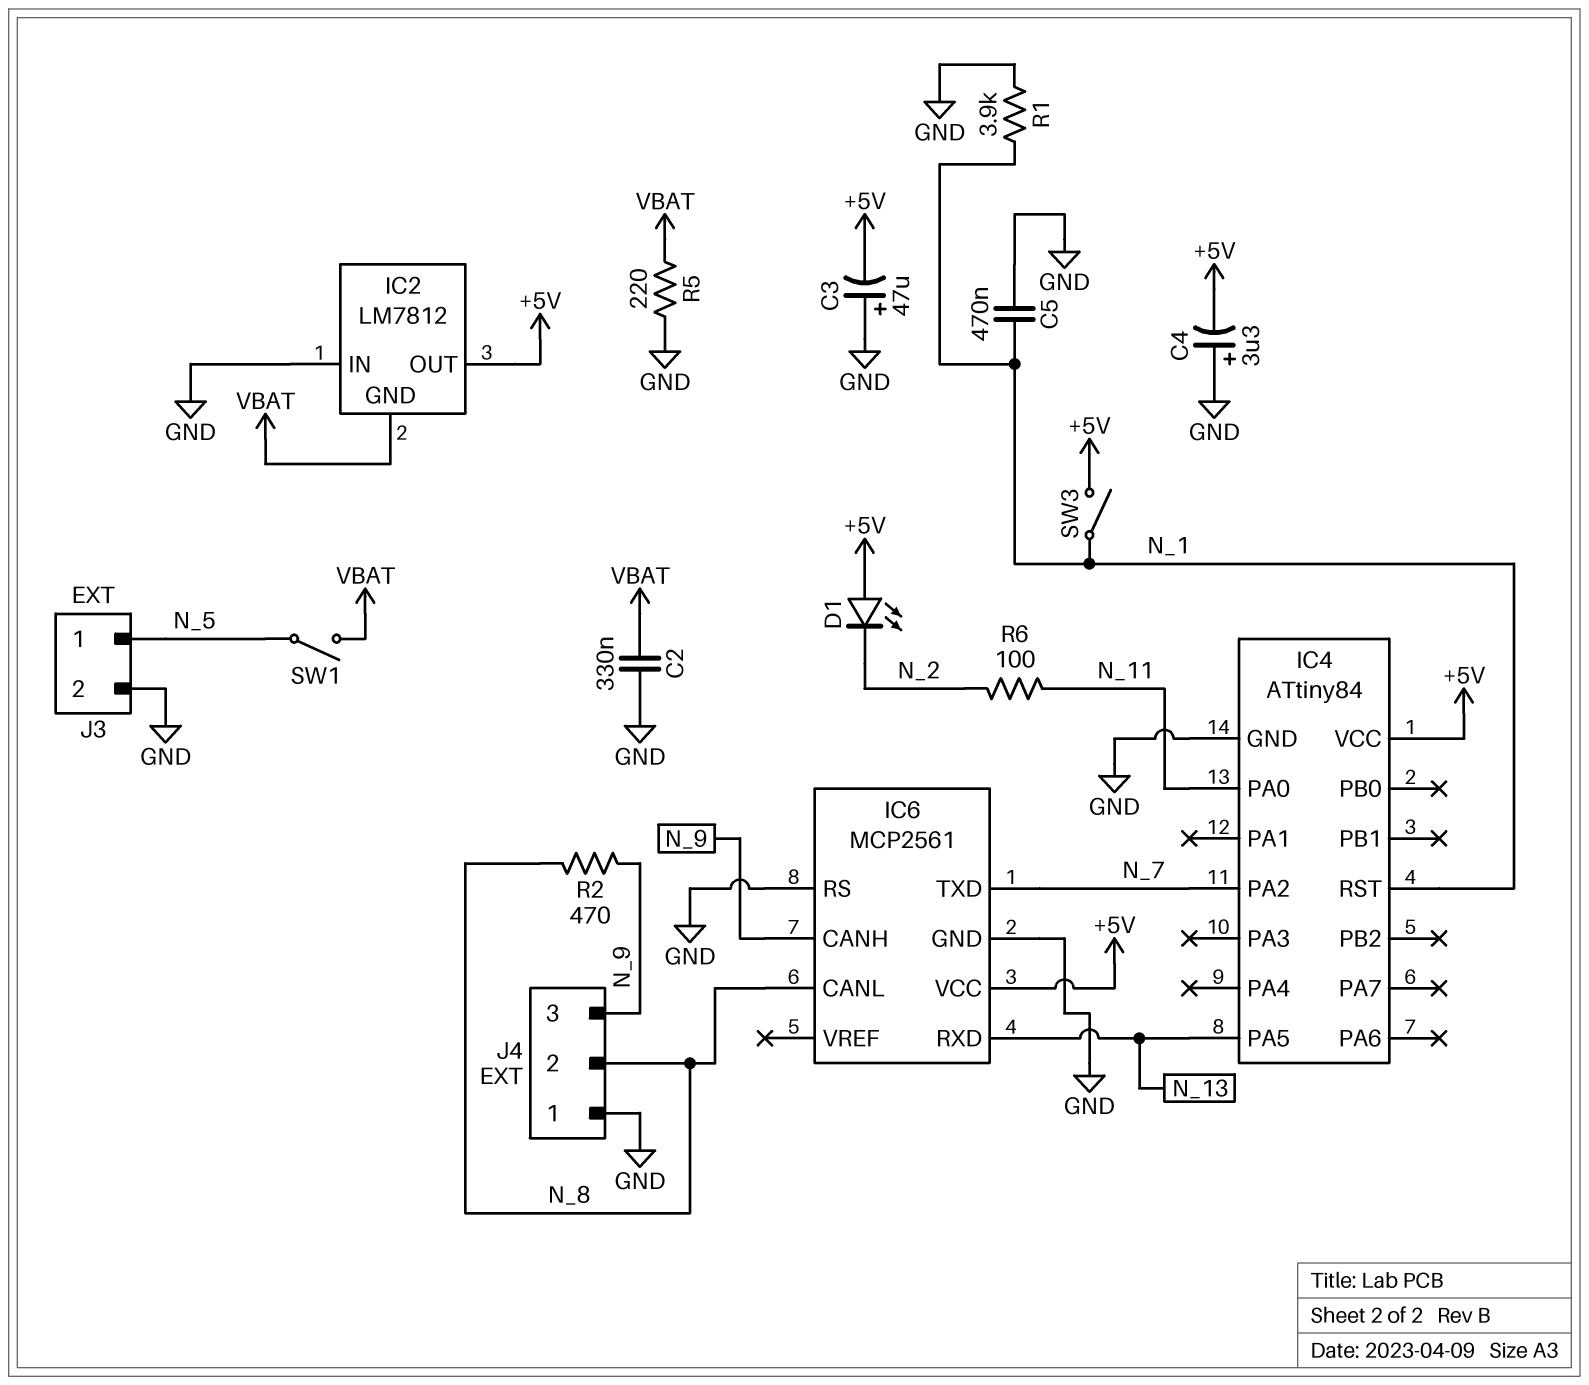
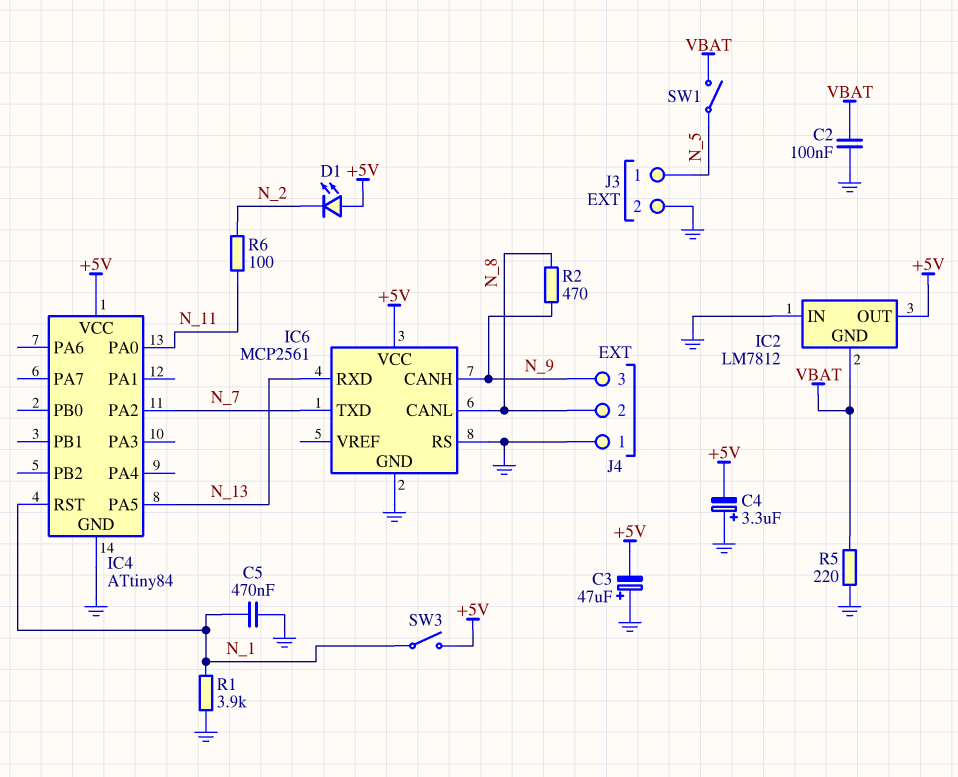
C2: 330nF (GND, VBAT) -> 100nF (GND, VBAT)

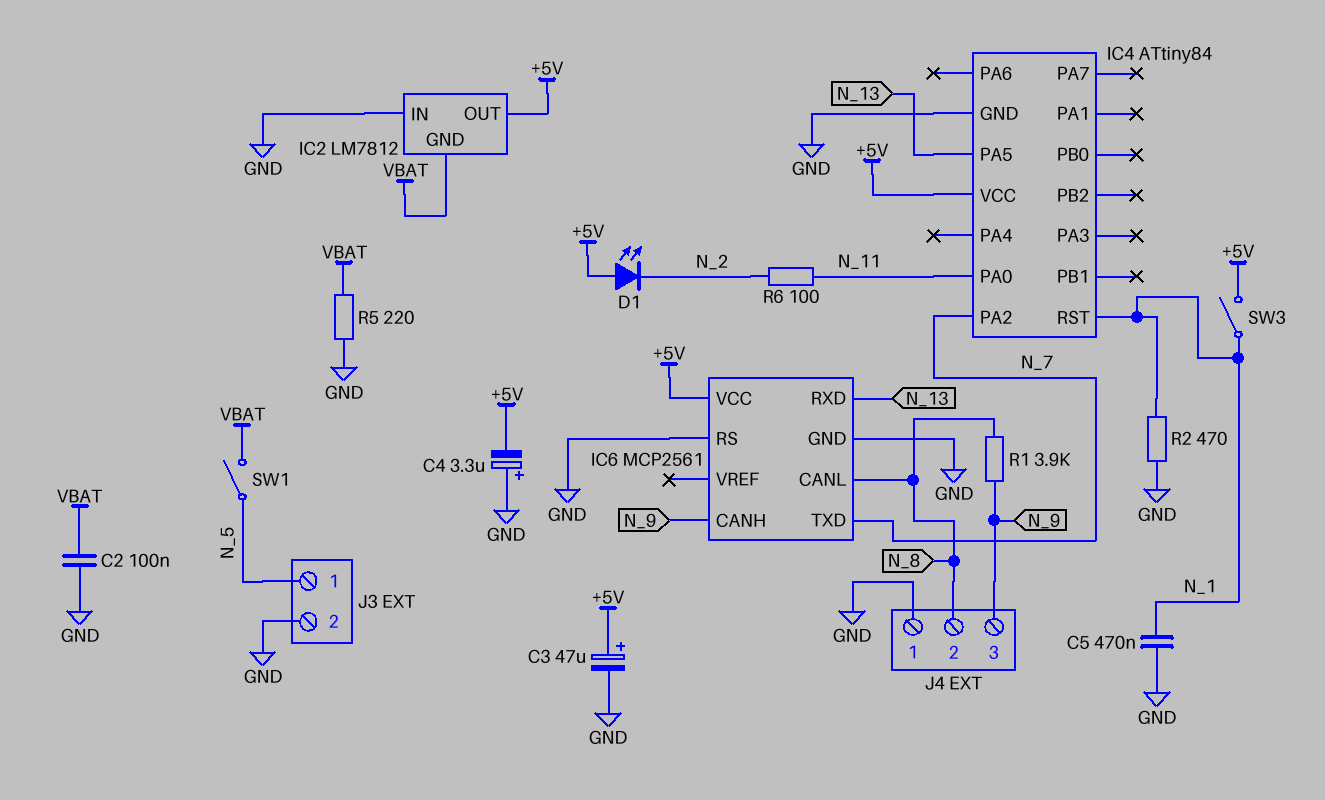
C3: 47uF (plus GND, minus +5V) -> 47uF (plus +5V, minus GND)
R1: 3.9k (GND, N_1) -> 3.9k (N_8, N_9)
R2: 470 (N_8, N_9) -> 470 (GND, N_1)

